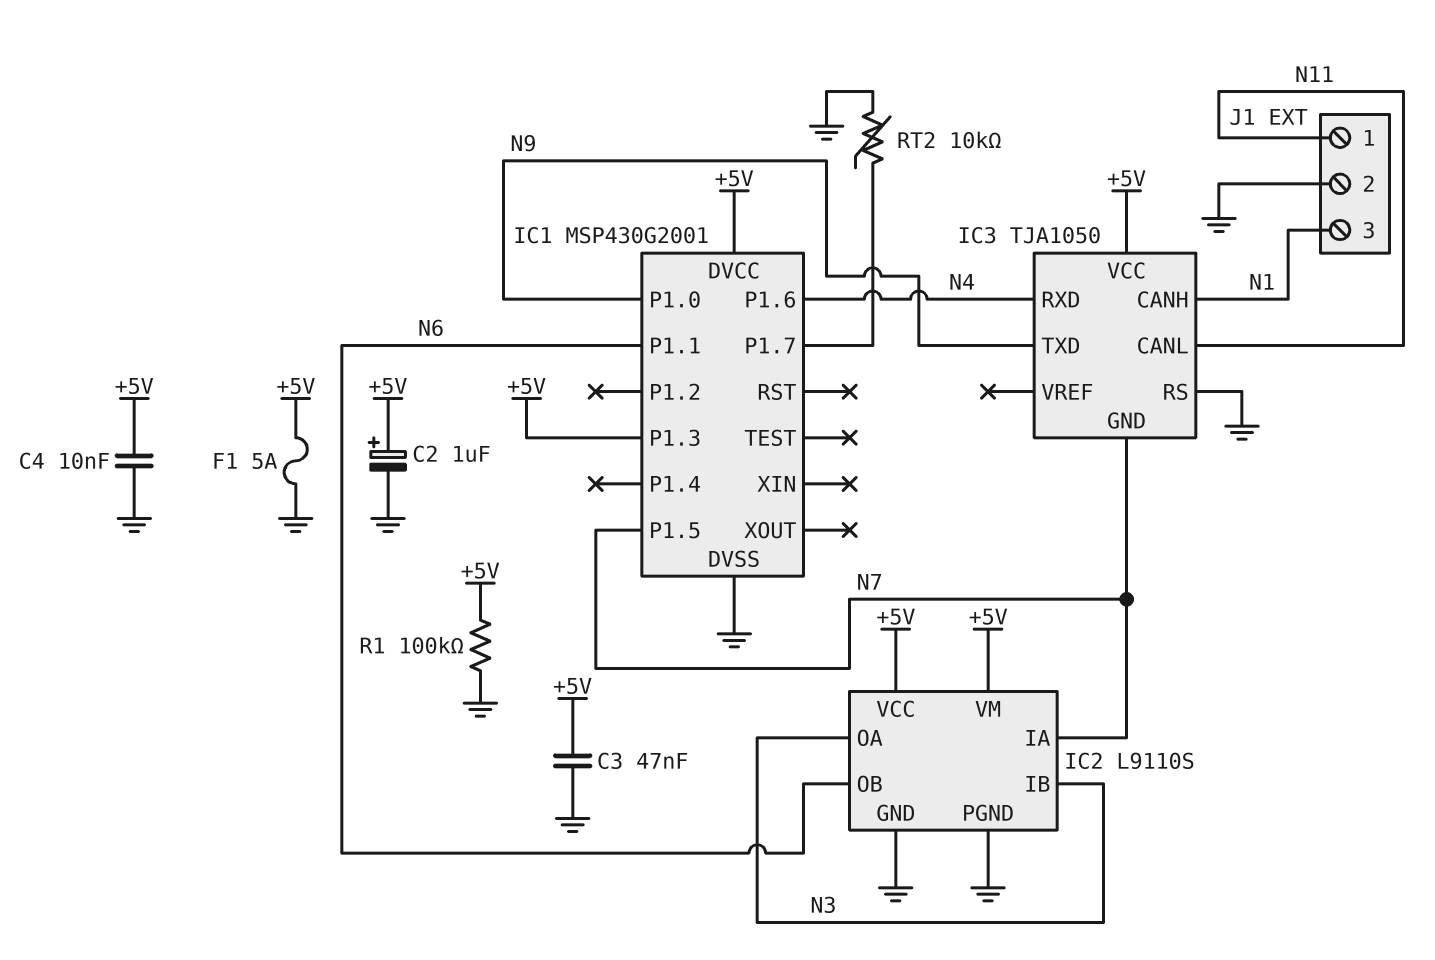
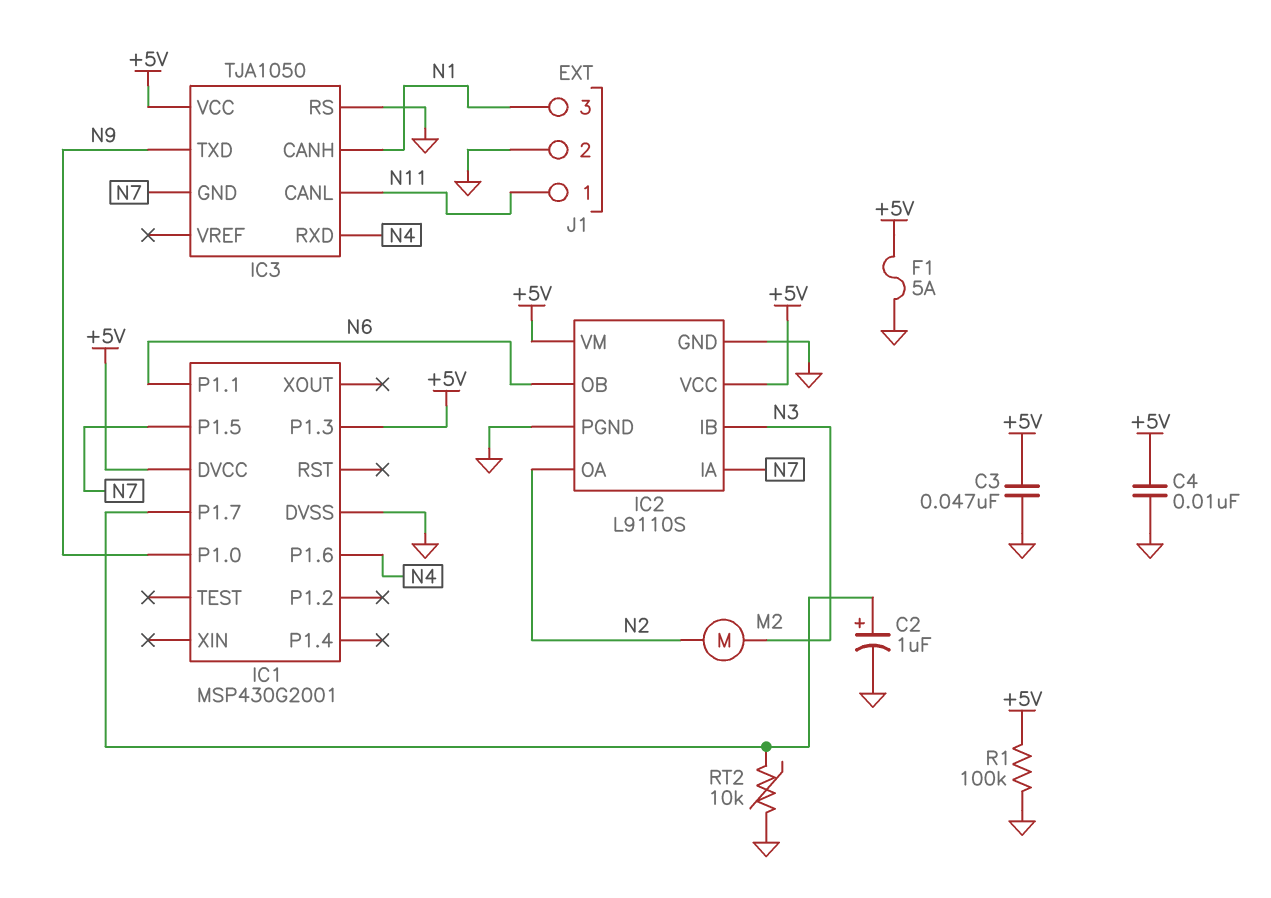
C2: 1uF (plus +5V, minus GND) -> 1uF (plus IC1/P1.7, minus GND)
IC2 pin OA: N3 -> N2
M2: none -> motor (N2, N3)

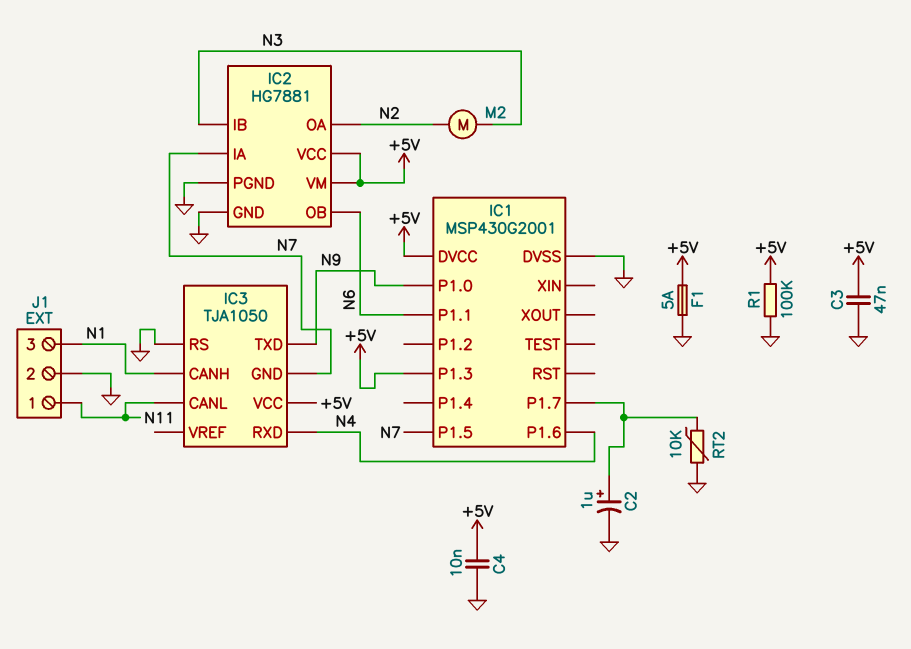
IC2: L9110S -> HG7881

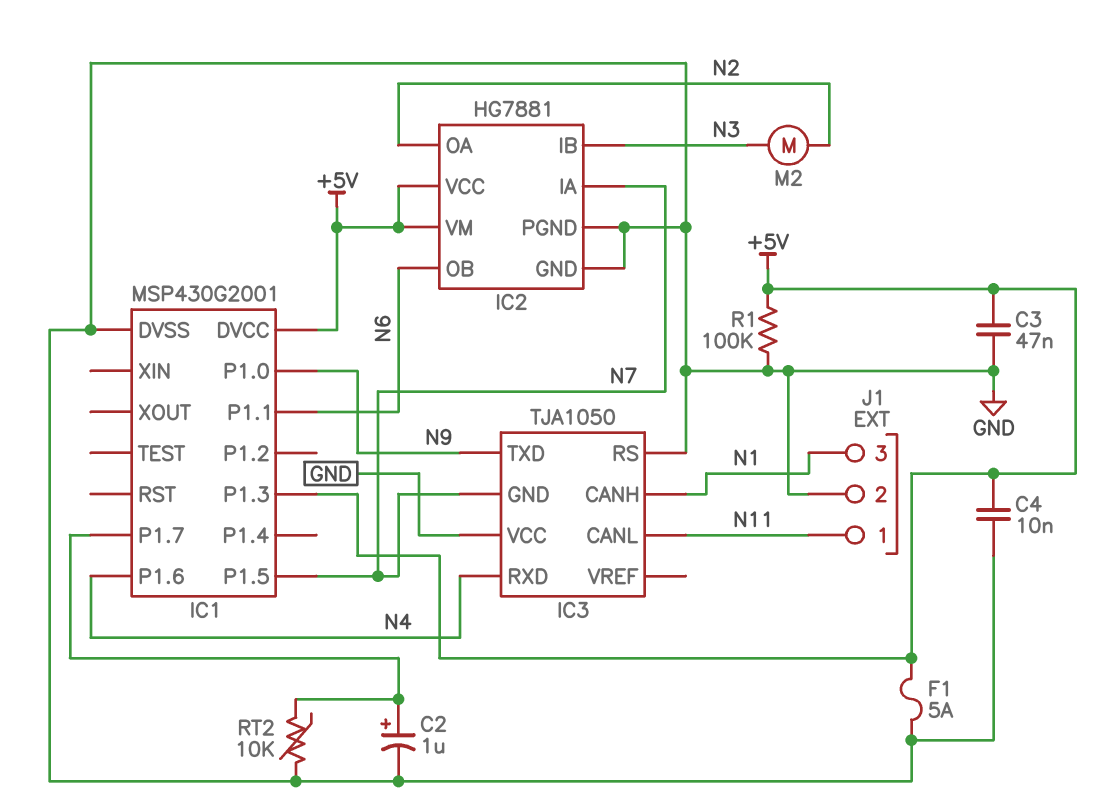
IC3 pin VCC: +5V -> GND

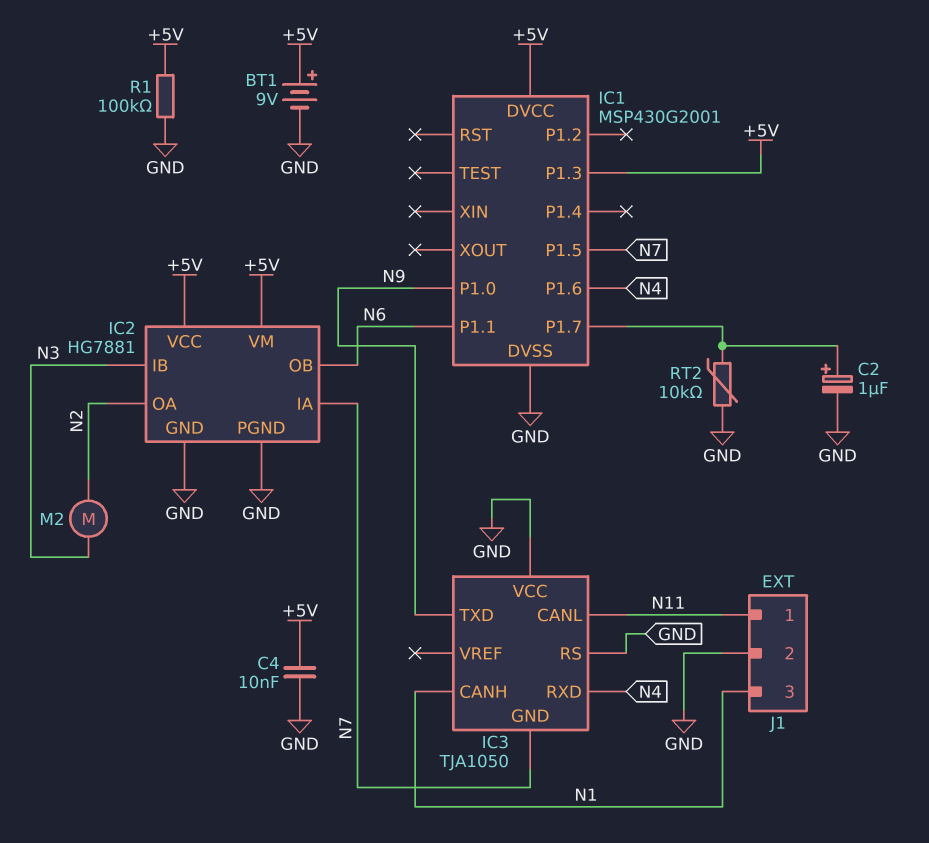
BT1: none -> 9V (plus +5V, minus GND)
C3: 47nF (+5V, GND) -> none
F1: 5A (+5V, GND) -> none

